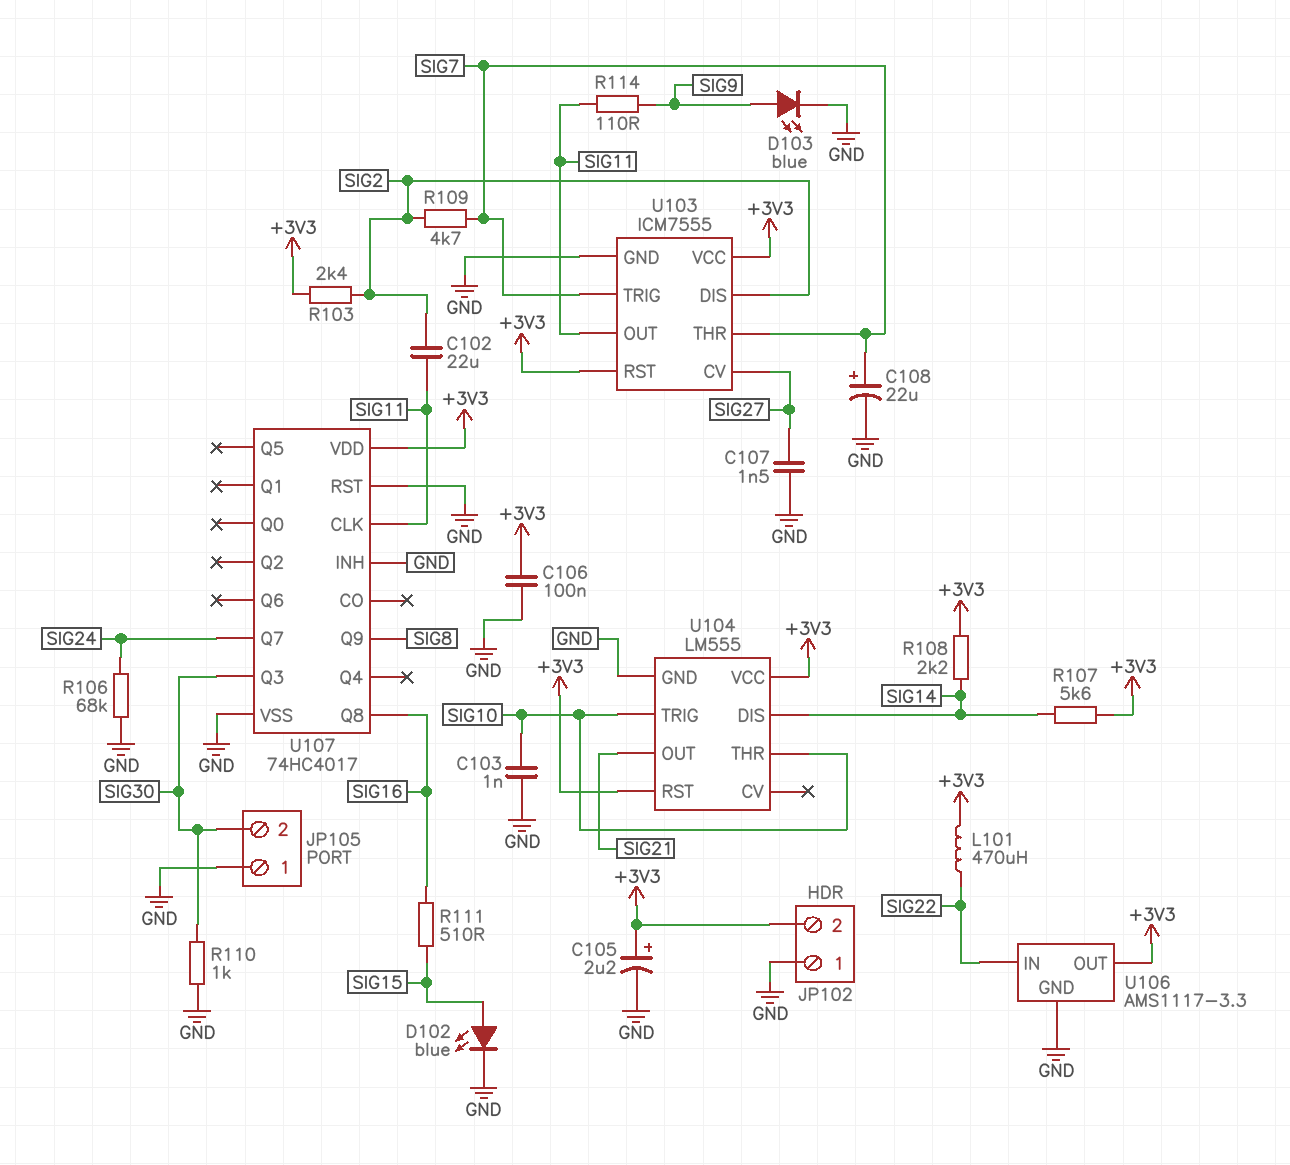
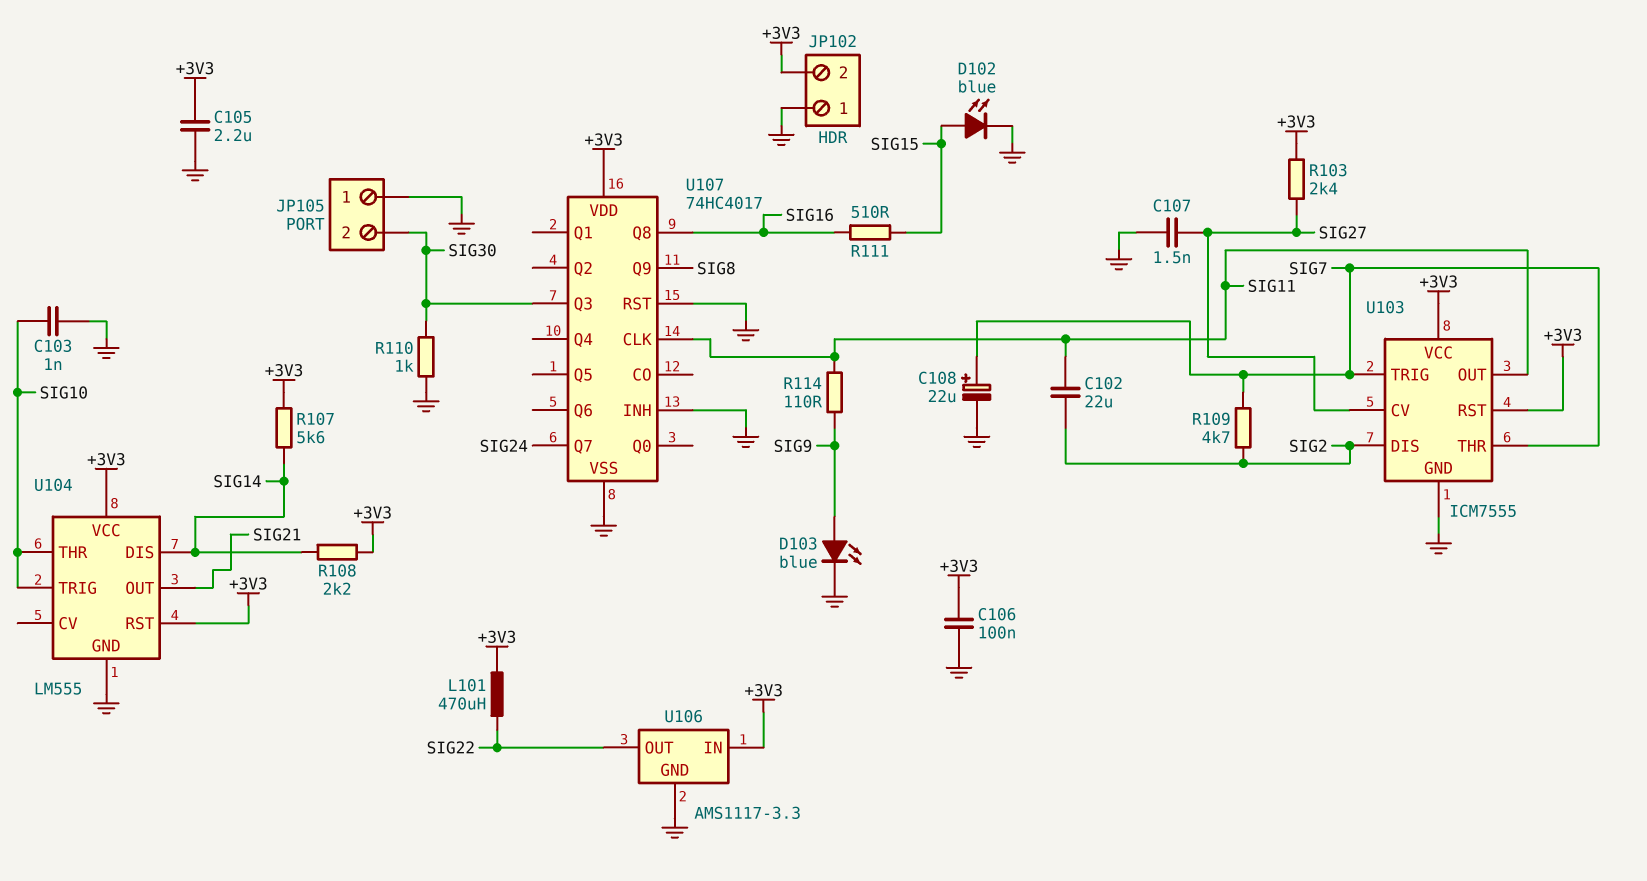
C105: 2.2uF (plus +3V3, minus GND) -> 2.2uF (+3V3, GND)
R103: 2.4k (+3V3, SIG2) -> 2.4k (+3V3, SIG27)
R106: 68k (GND, SIG24) -> none
U106 pin IN: SIG22 -> +3V3
U106 pin OUT: +3V3 -> SIG22

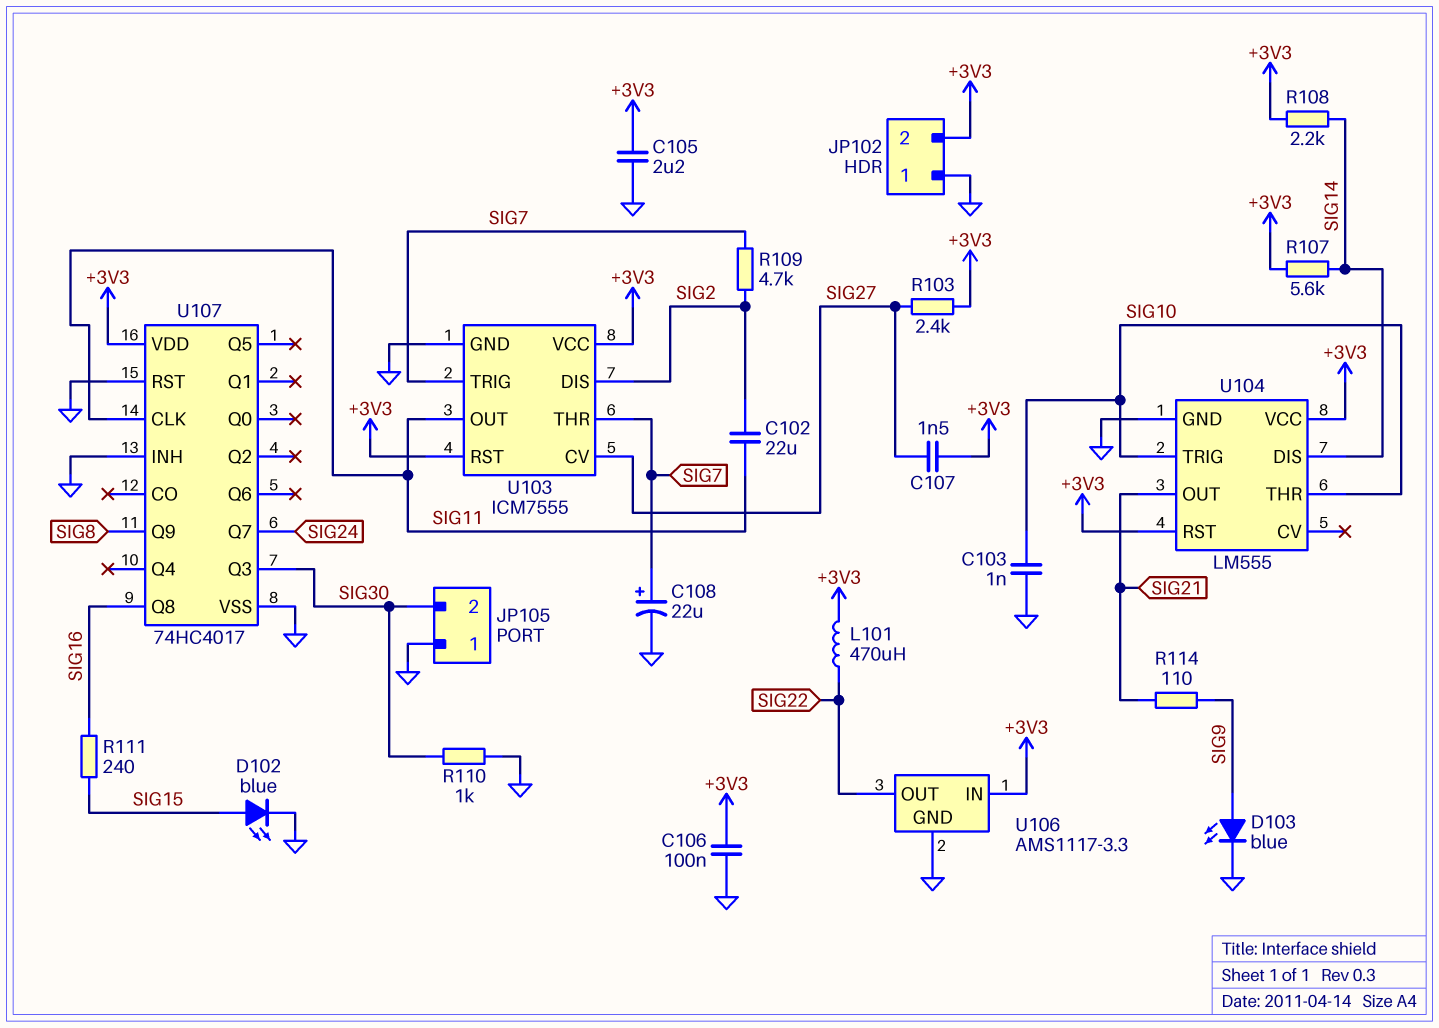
C107: 1.5nF (GND, SIG27) -> 1.5nF (+3V3, SIG27)
R111: 510 (SIG15, SIG16) -> 240 (SIG15, SIG16)
R114: 110 (SIG9, SIG11) -> 110 (SIG9, SIG21)

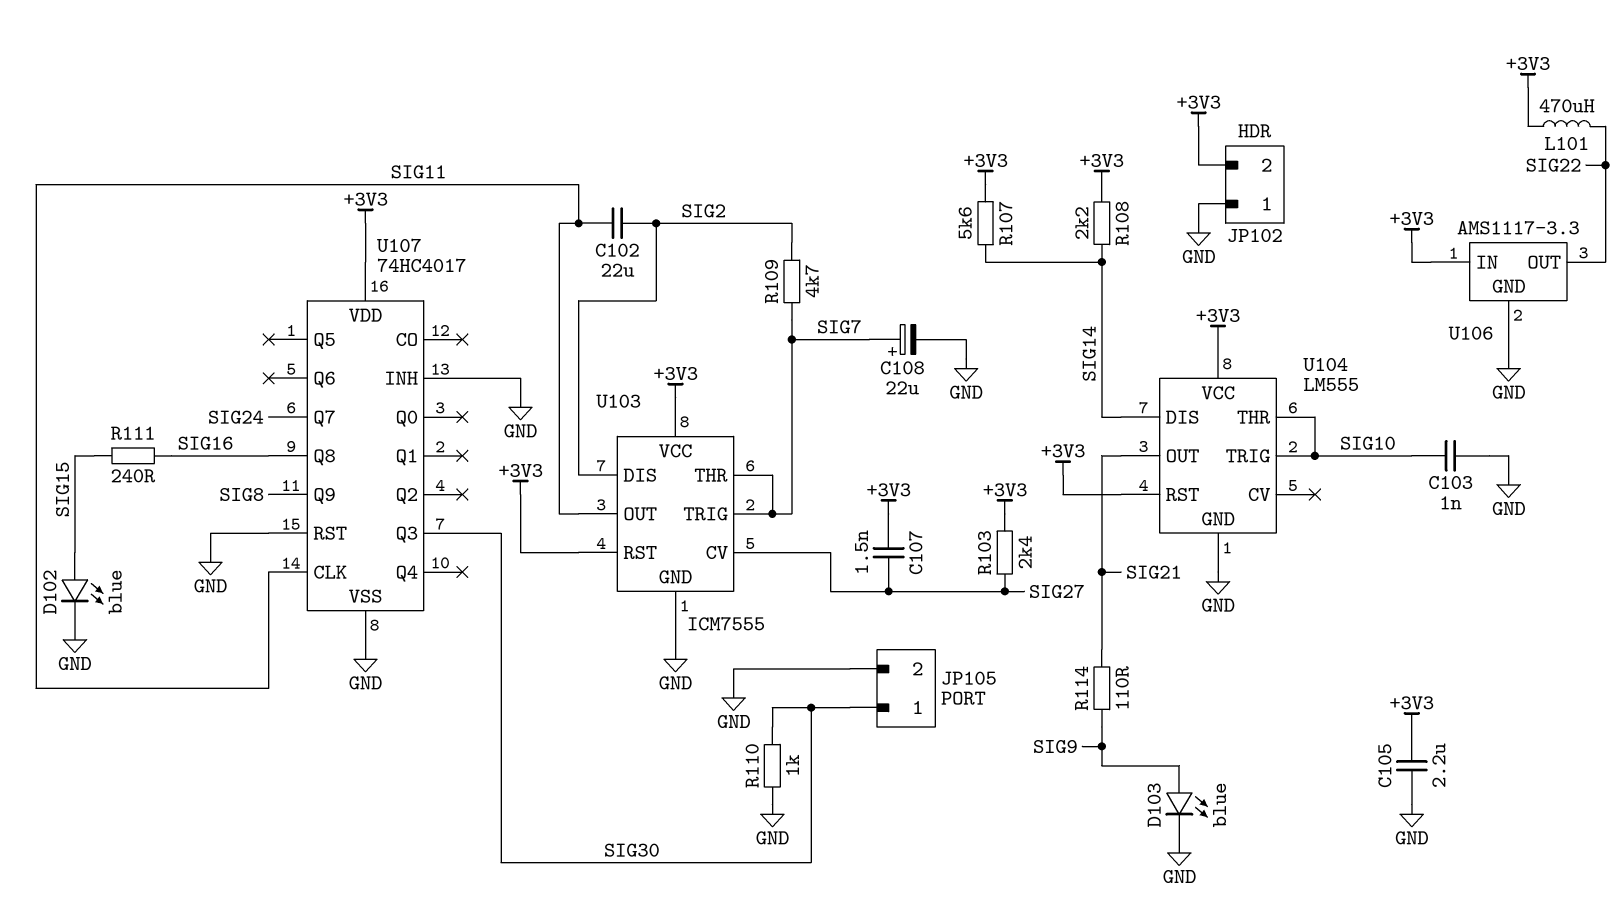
C106: 100nF (+3V3, GND) -> none
JP105 pin 1: GND -> SIG30
JP105 pin 2: SIG30 -> GND

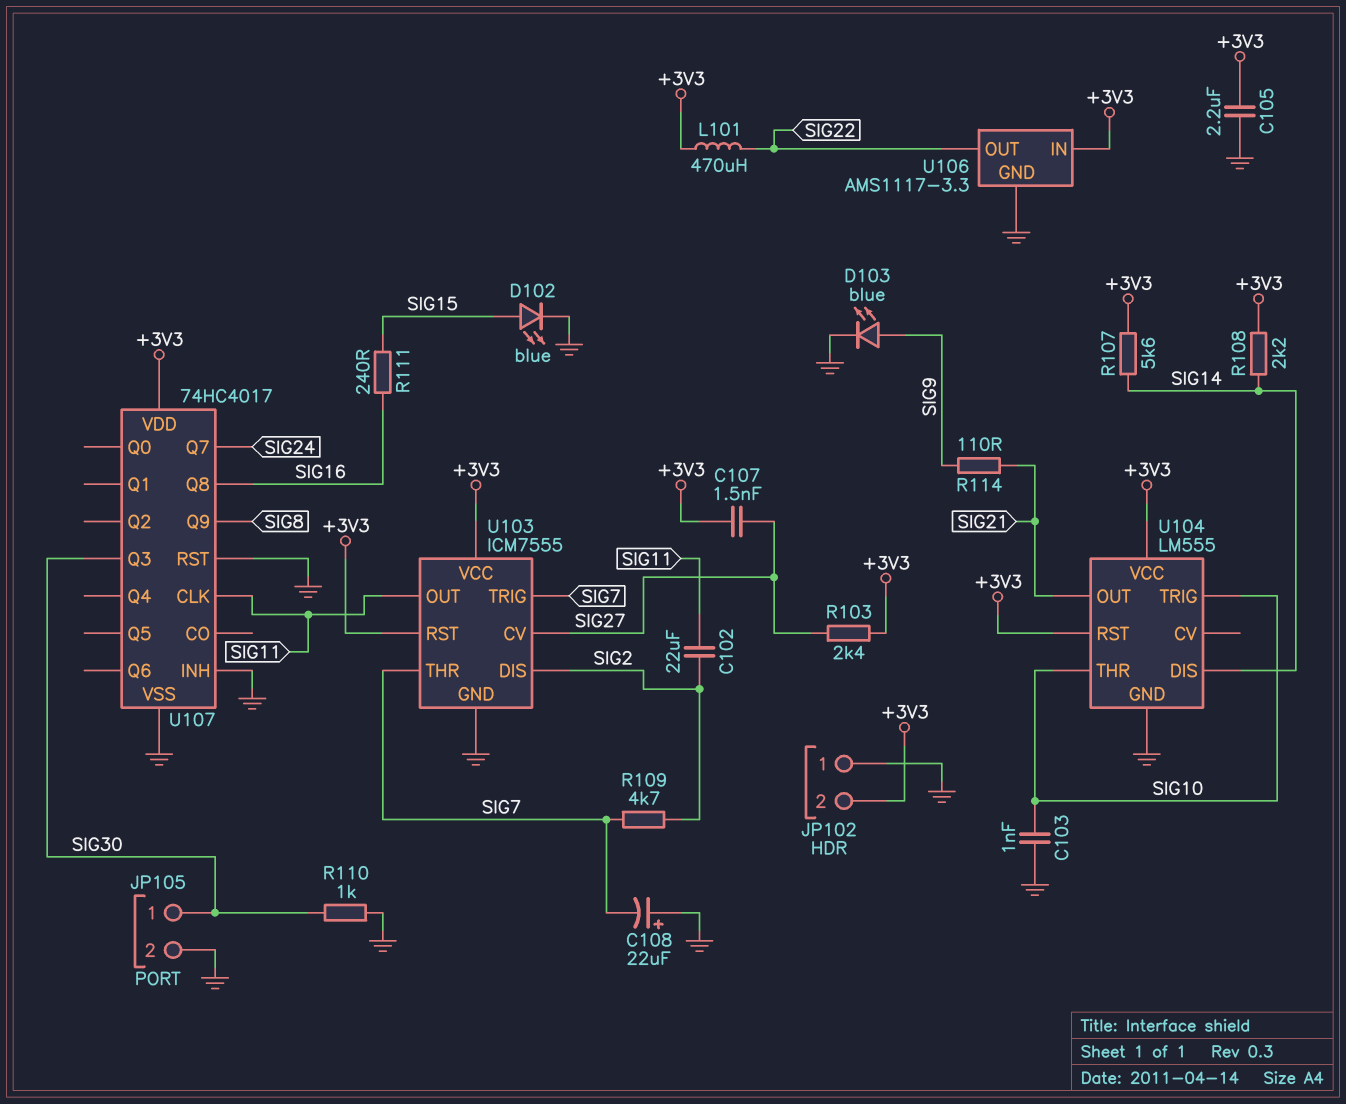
C108: 22uF (plus SIG7, minus GND) -> 22uF (plus GND, minus SIG7)

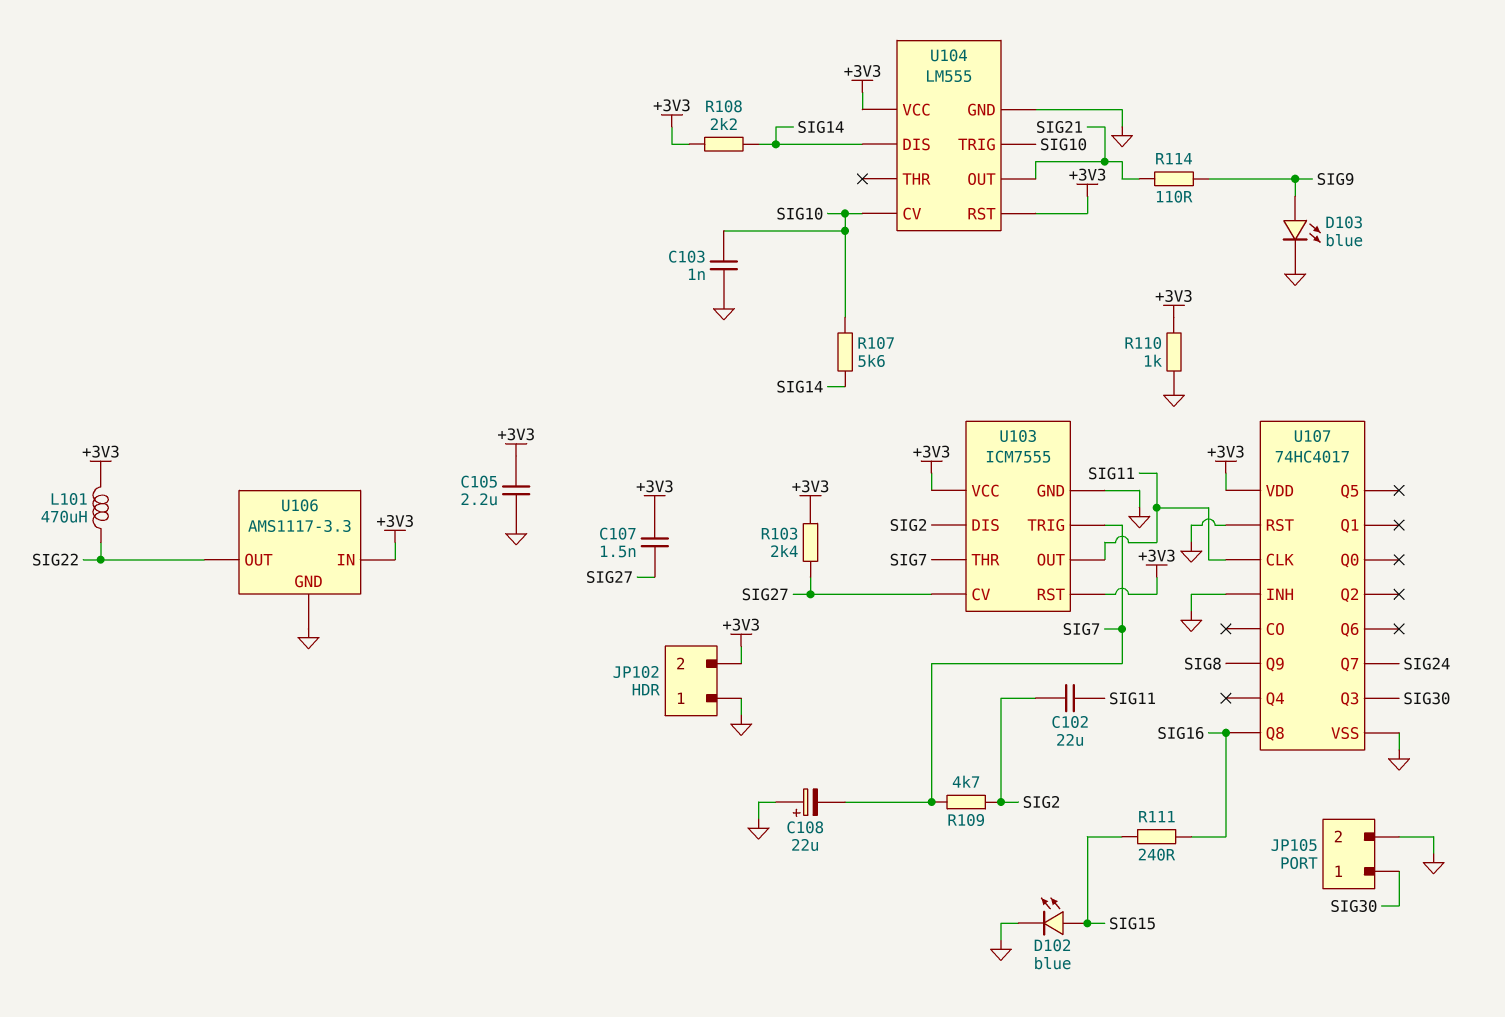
R107: 5.6k (+3V3, SIG14) -> 5.6k (SIG10, SIG14)
R110: 1k (GND, SIG30) -> 1k (+3V3, GND)
U104 pin CV: none -> SIG10
U104 pin THR: SIG10 -> none

